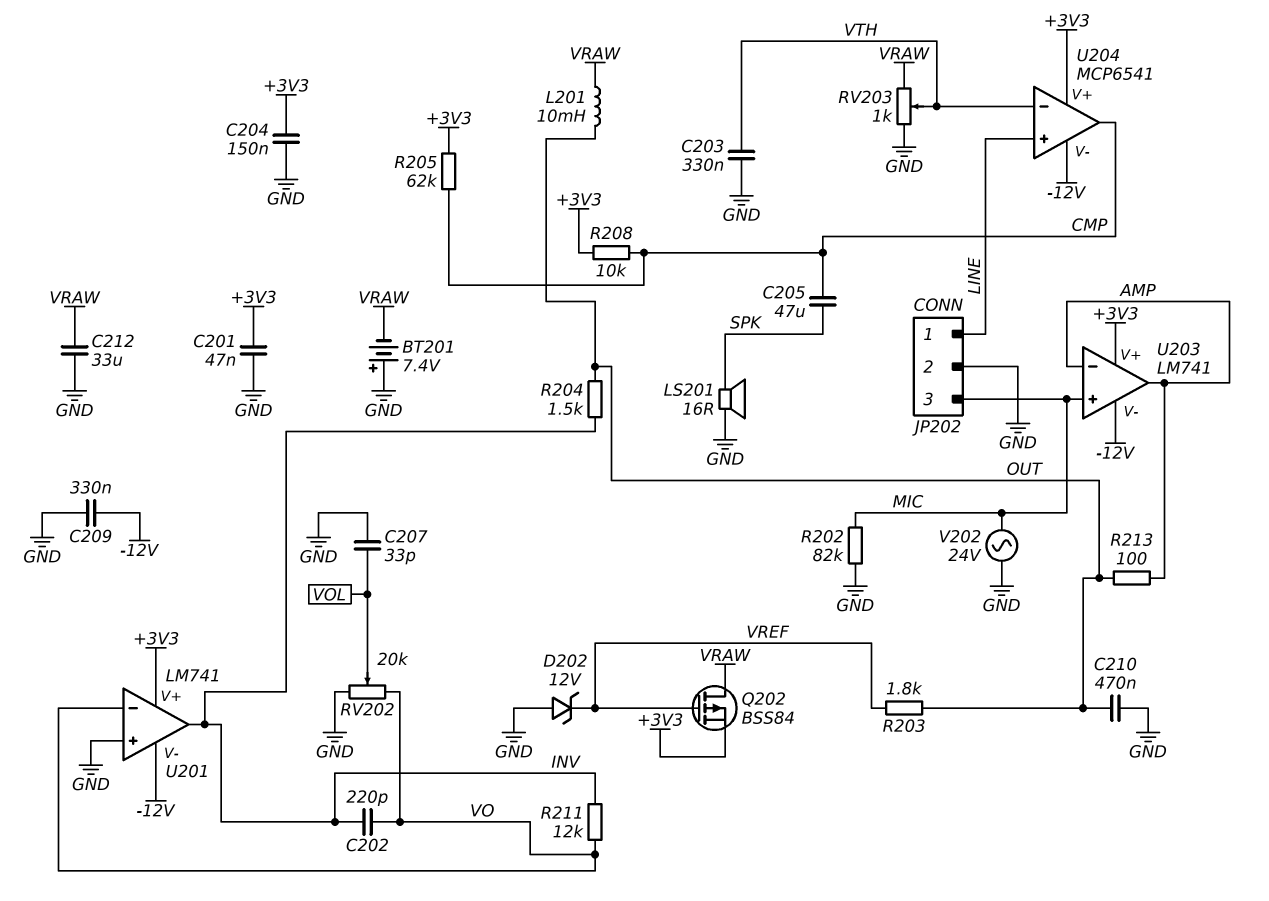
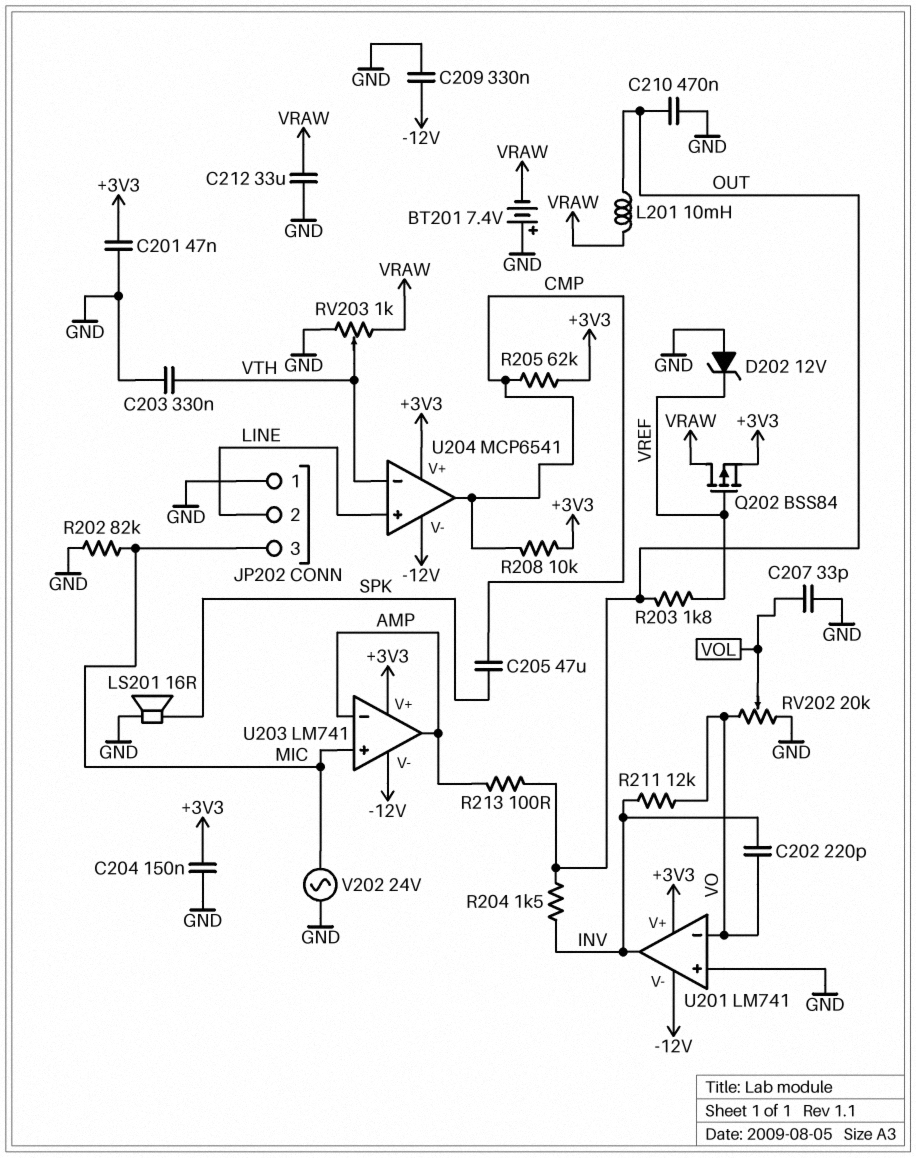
JP202 pin 1: LINE -> GND
JP202 pin 2: GND -> LINE

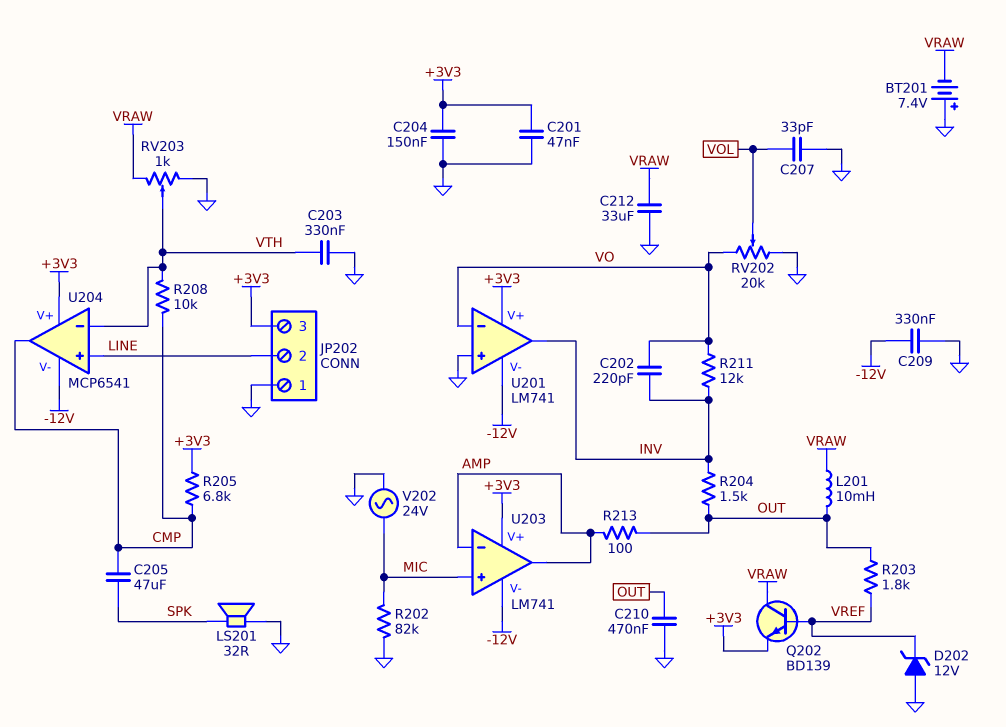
JP202 pin 3: MIC -> +3V3
LS201: speaker 16R (GND, SPK) -> speaker 32R (GND, SPK)
Q202: PMOS BSS84 (G VREF, D VRAW, S +3V3) -> NPN BD139 (B VREF, C VRAW, E +3V3)
R205: 62k (+3V3, CMP) -> 6.8k (+3V3, CMP)
R208: 10k (+3V3, CMP) -> 10k (CMP, VTH)

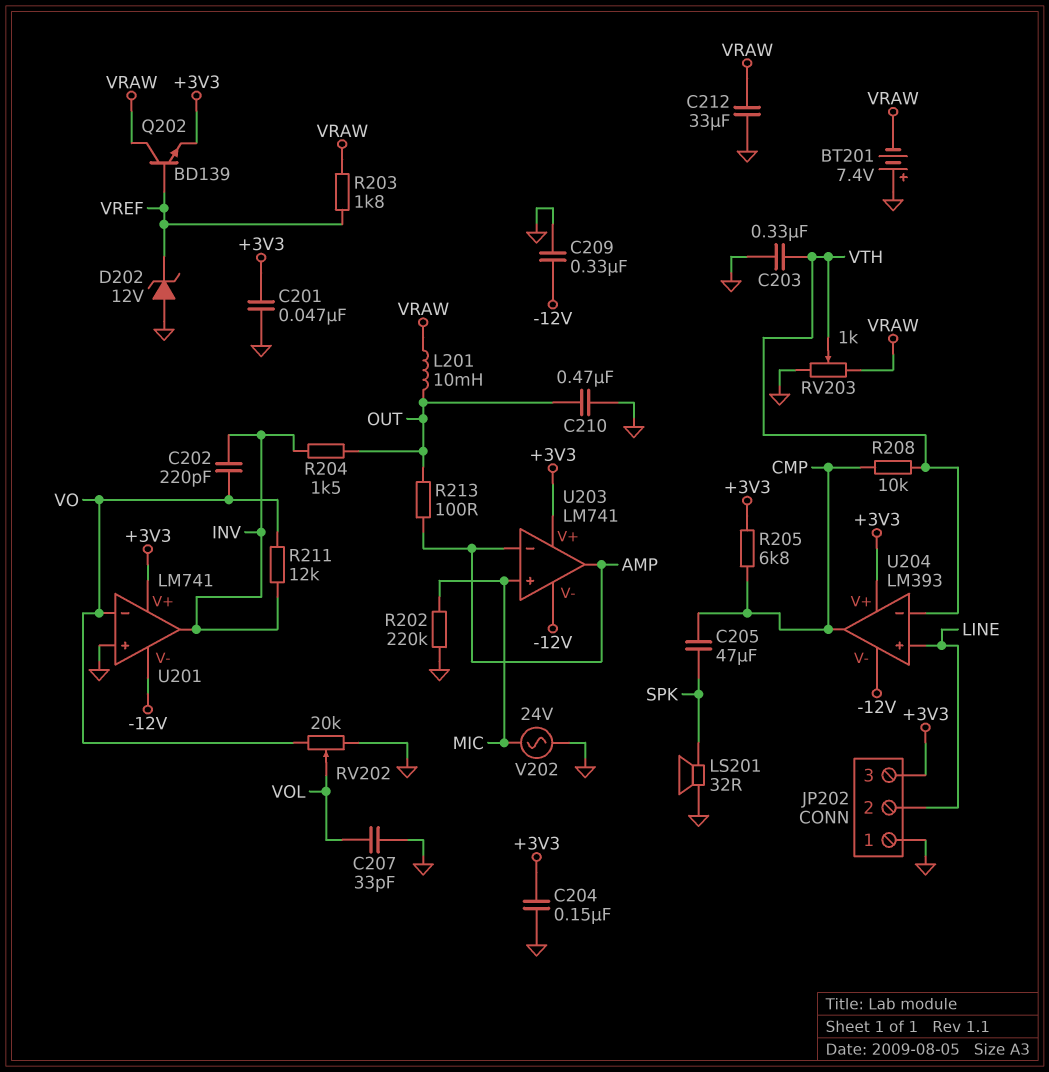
R202: 82k (GND, MIC) -> 220k (GND, MIC)
R203: 1.8k (OUT, VREF) -> 1.8k (VRAW, VREF)
U204: MCP6541 -> LM393

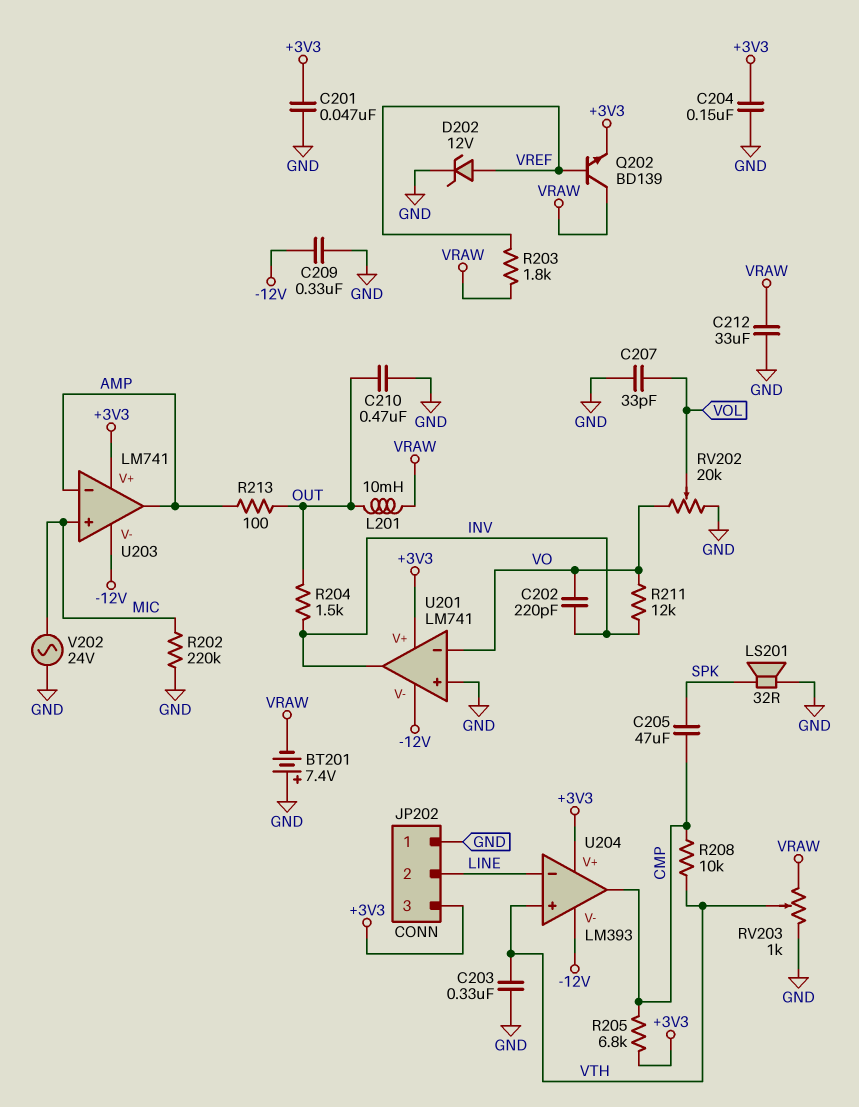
D202: zener 12V (A GND, K VREF) -> zener 12V (A VREF, K GND)
U204 pin in+: LINE -> VTH
U204 pin in-: VTH -> LINE

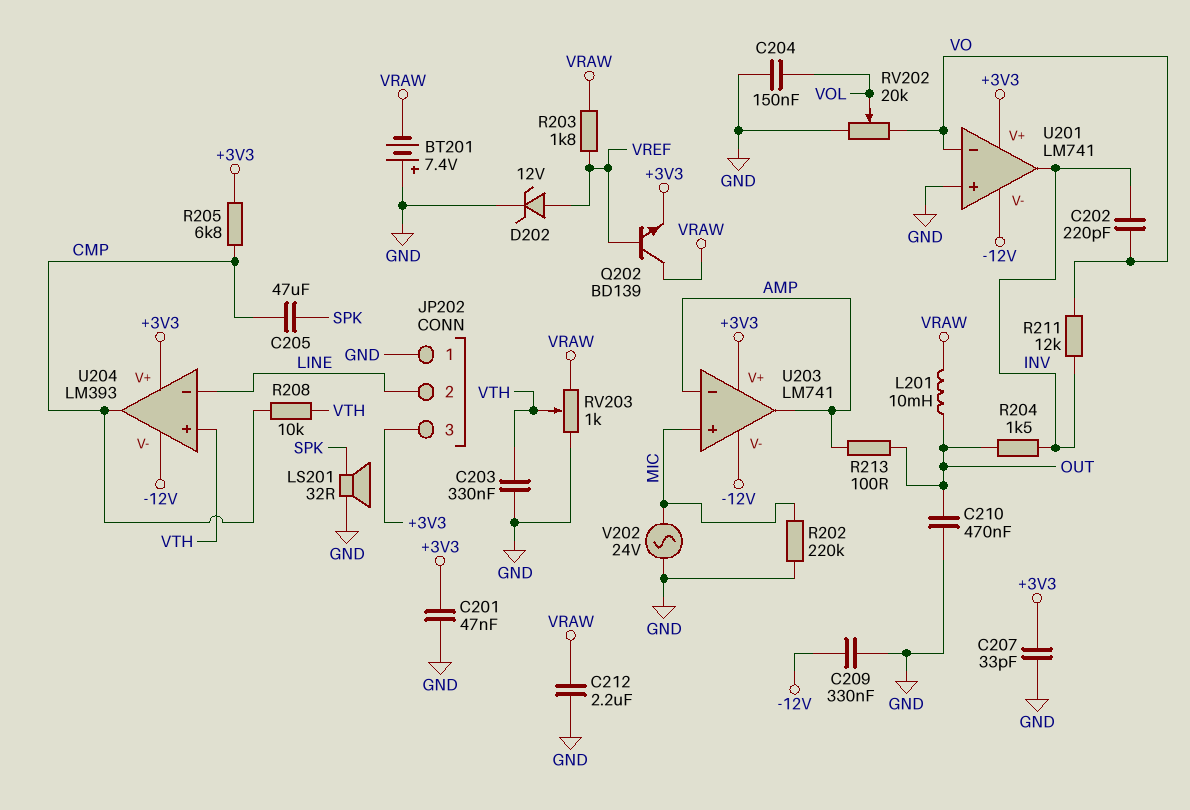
C204: 150nF (+3V3, GND) -> 150nF (GND, VOL)
C207: 33pF (GND, VOL) -> 33pF (+3V3, GND)
C212: 33uF (GND, VRAW) -> 2.2uF (GND, VRAW)

